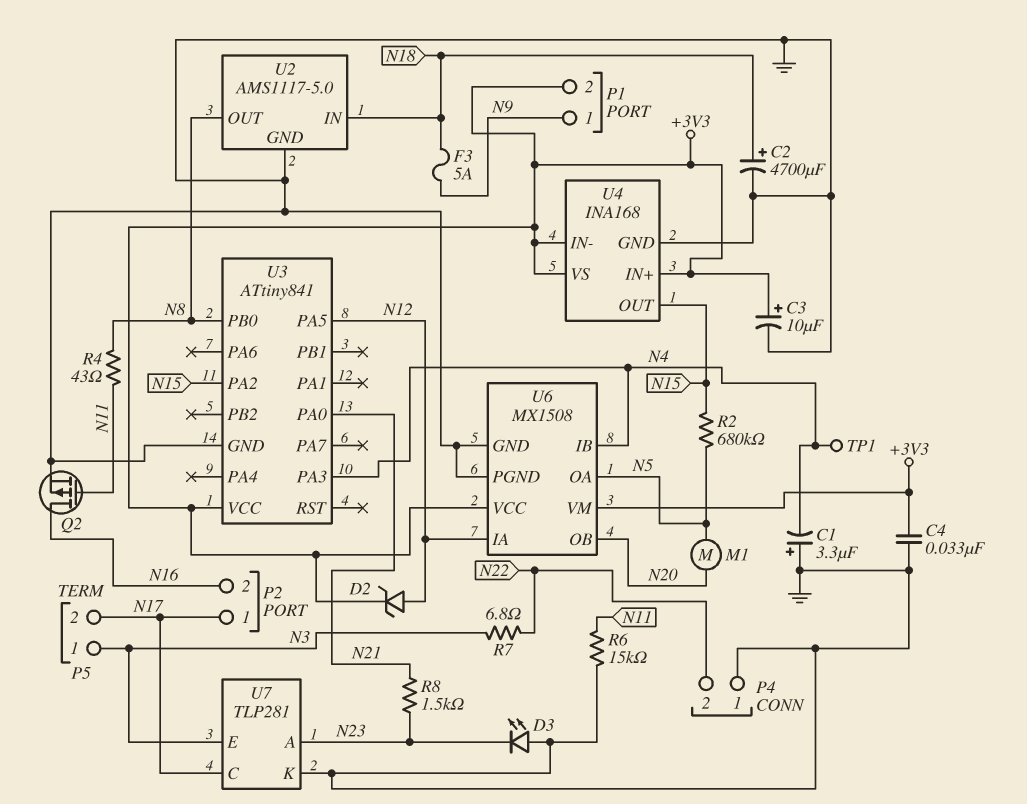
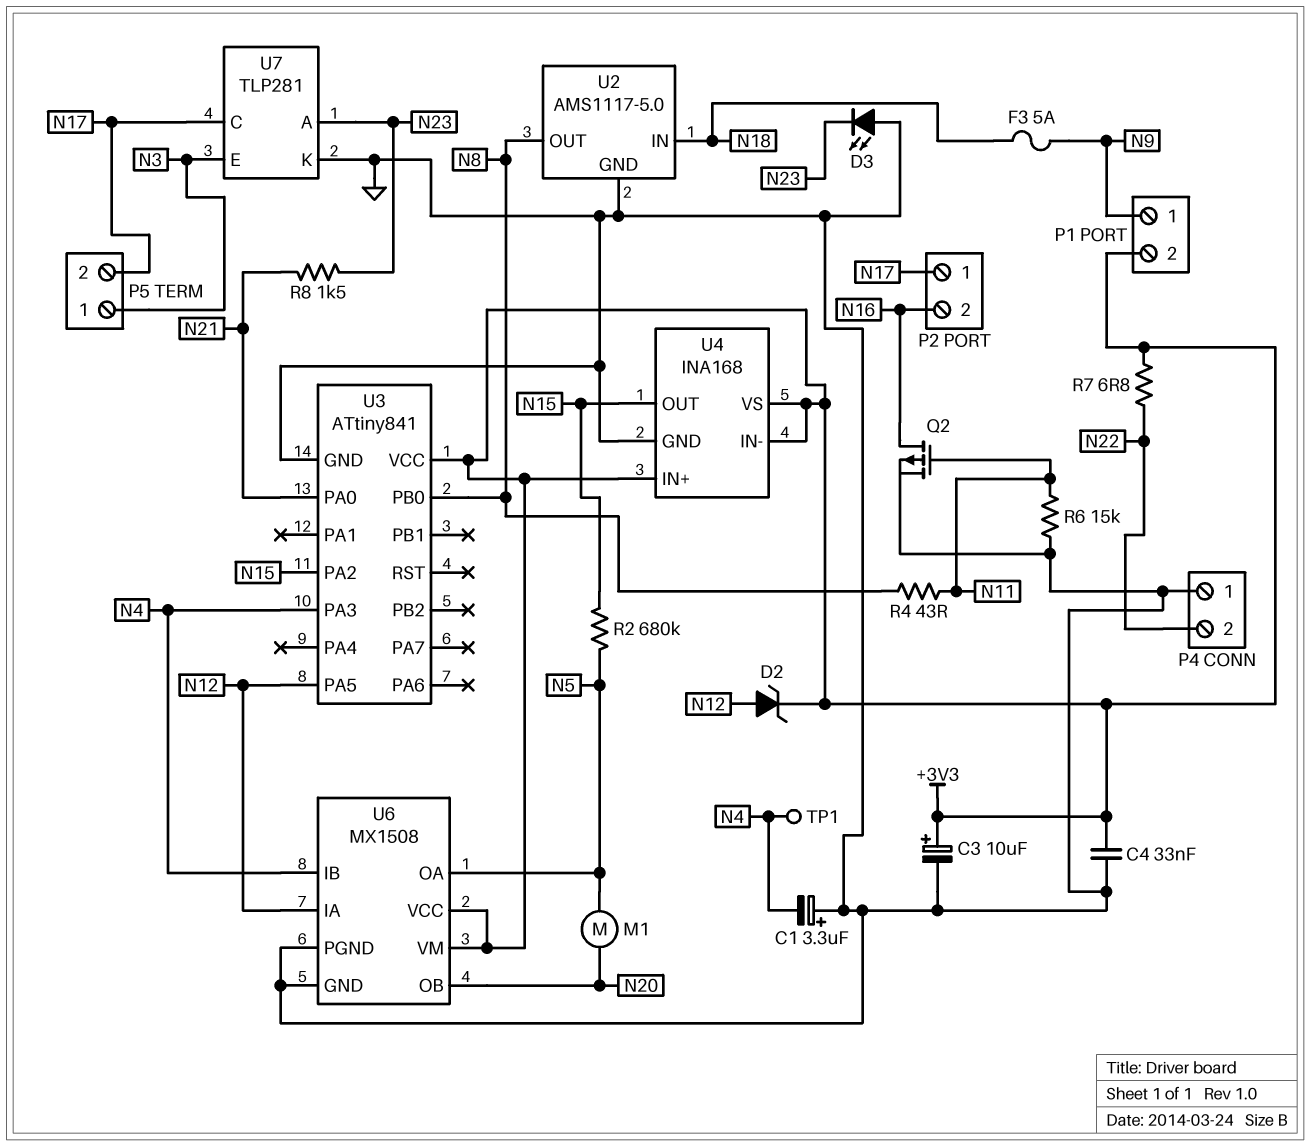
C2: 4700uF (plus N18, minus GND) -> none
R7: 6.8 (N3, N22) -> 6.8 (+3V3, N22)

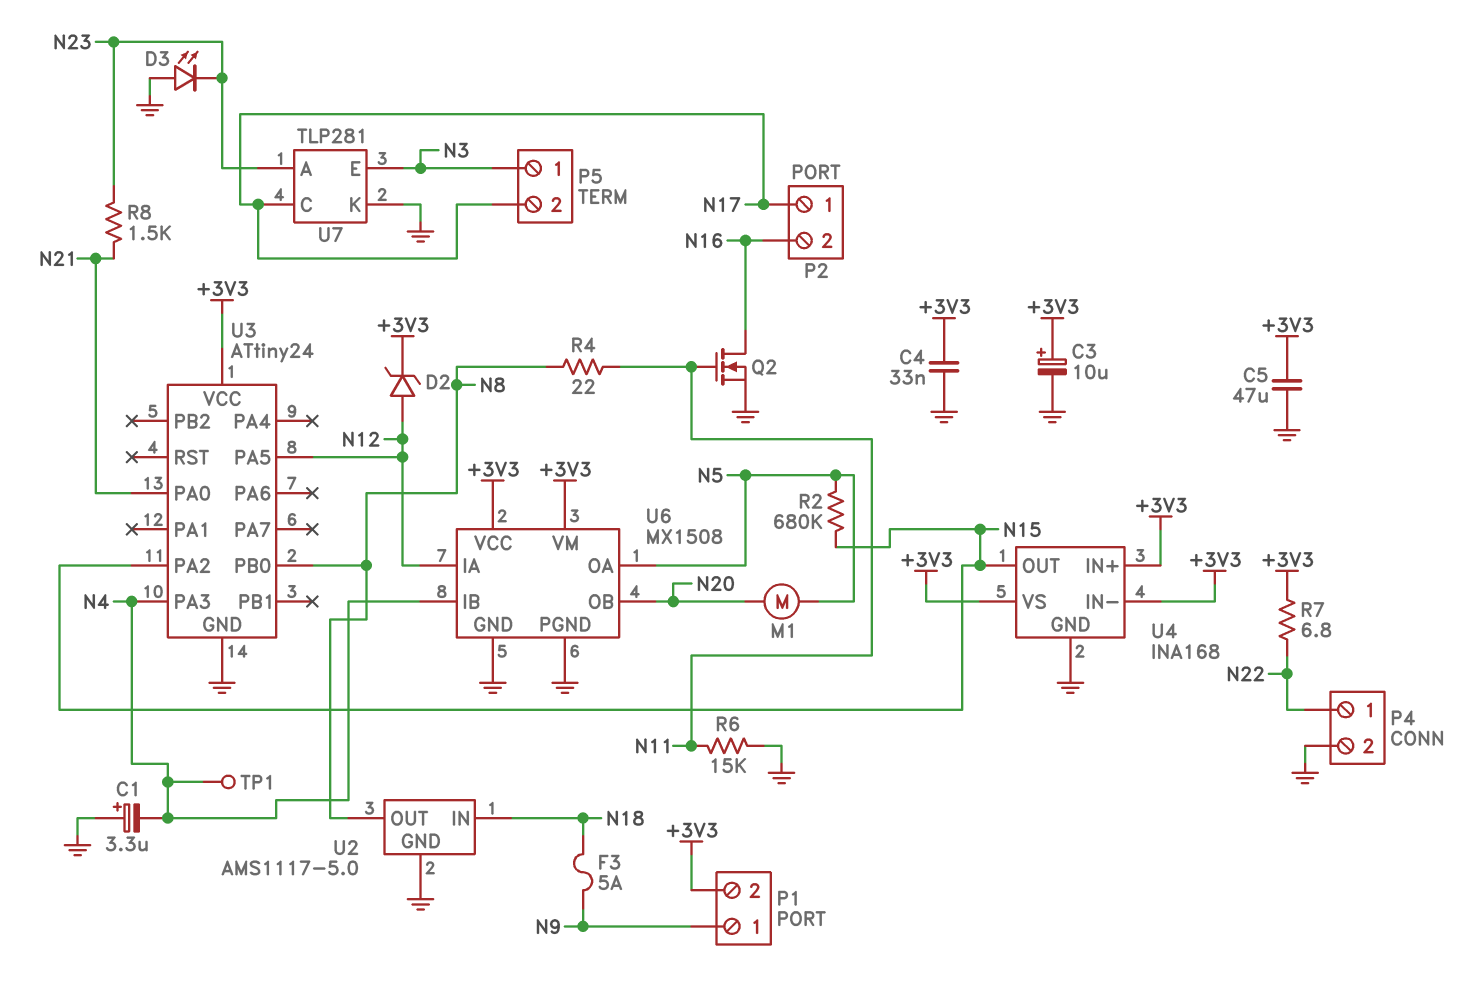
C5: none -> 47uF (+3V3, GND)
P4 pin 1: GND -> N22
P4 pin 2: N22 -> GND
Q2: PMOS (G N11, D N16, S GND) -> NMOS (G N11, D N16, S GND)
R4: 43 (N8, N11) -> 22 (N8, N11)
U3: ATtiny841 -> ATtiny24

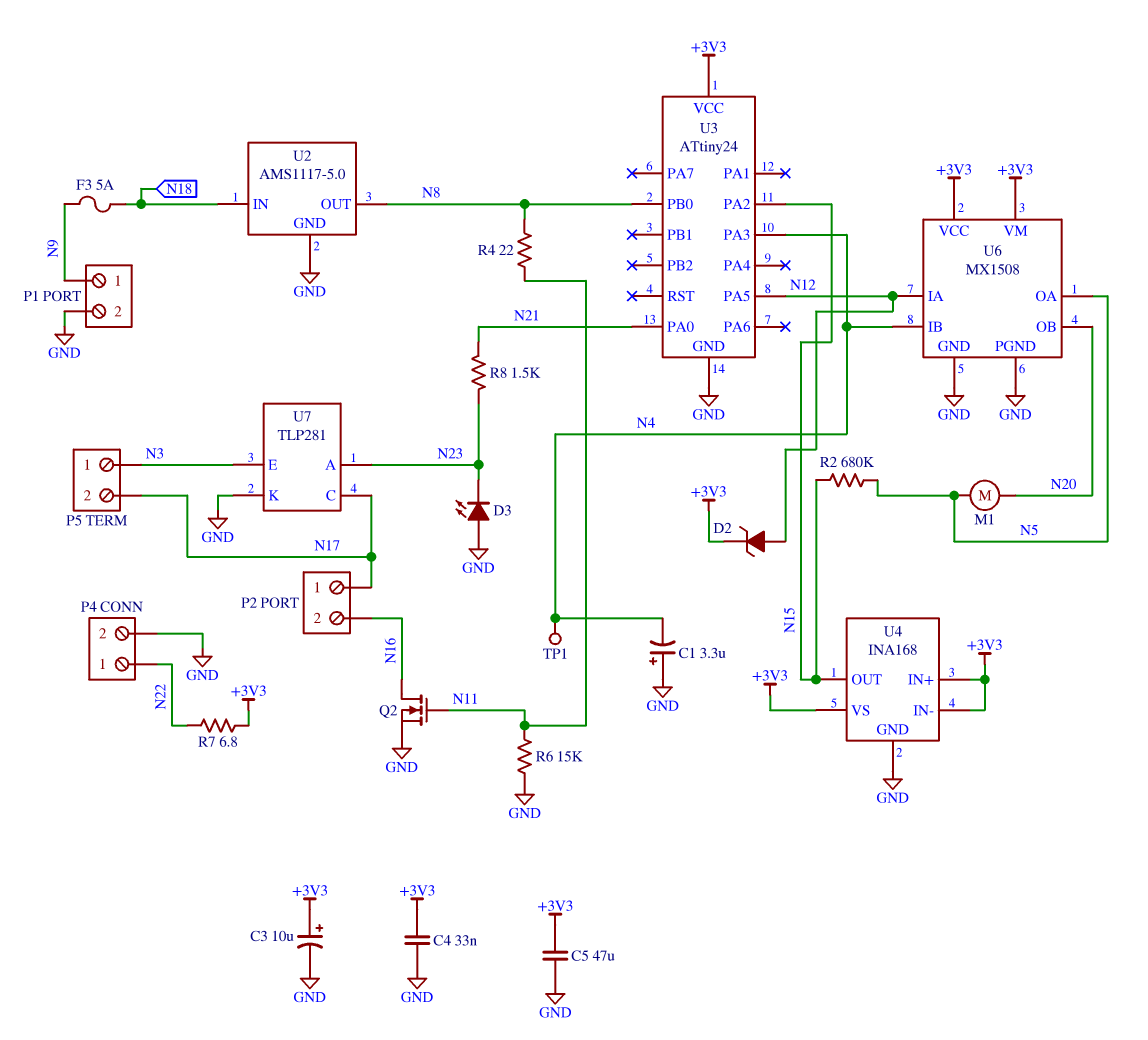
P1 pin 2: +3V3 -> GND

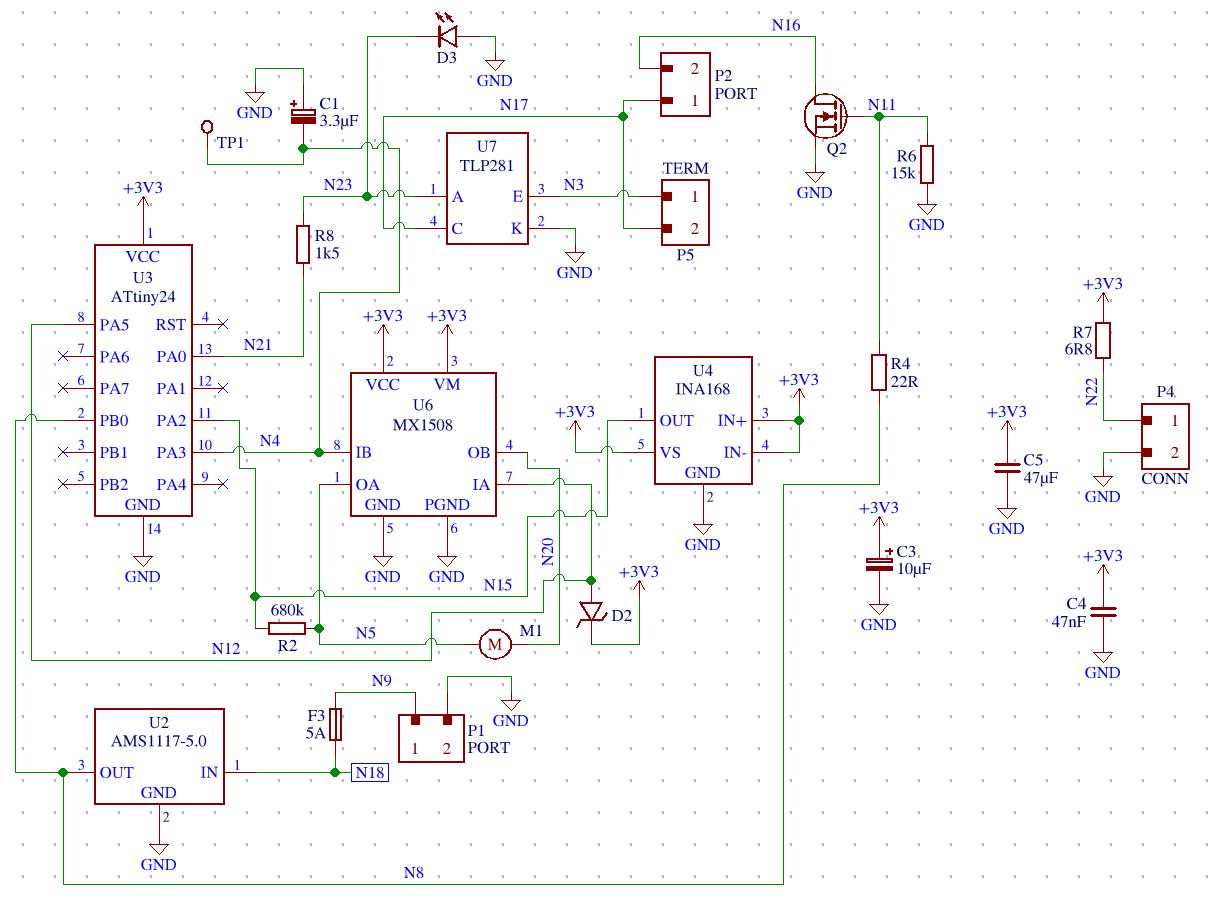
C4: 33nF (+3V3, GND) -> 47nF (+3V3, GND)

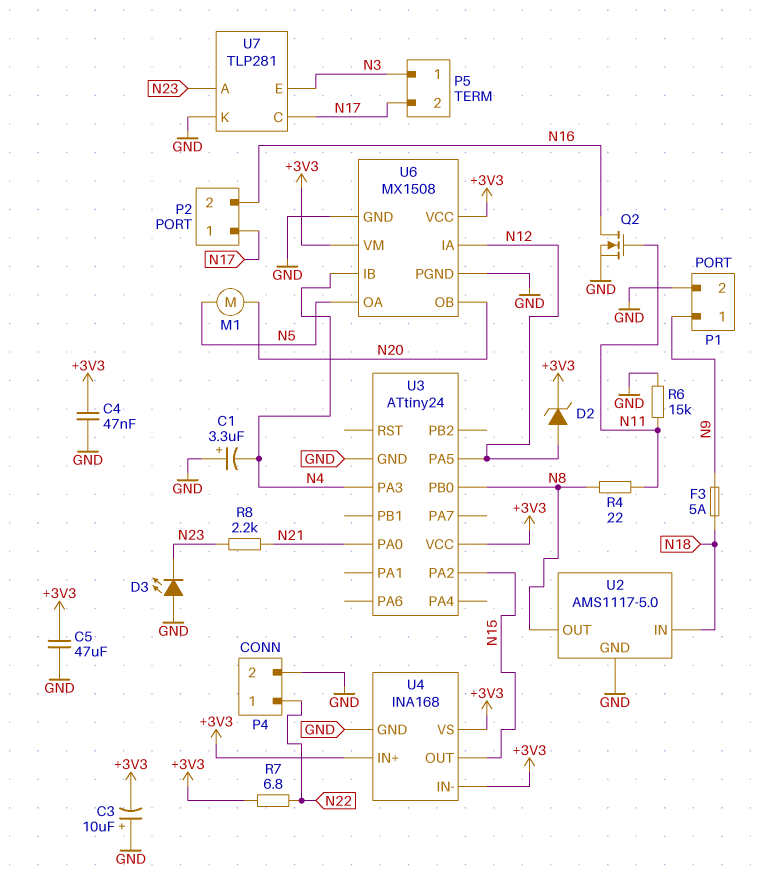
C3: 10uF (plus +3V3, minus GND) -> 10uF (plus GND, minus +3V3)
R2: 680k (N5, N15) -> none
R8: 1.5k (N21, N23) -> 2.2k (N21, N23)
TP1: test point (N4) -> none

